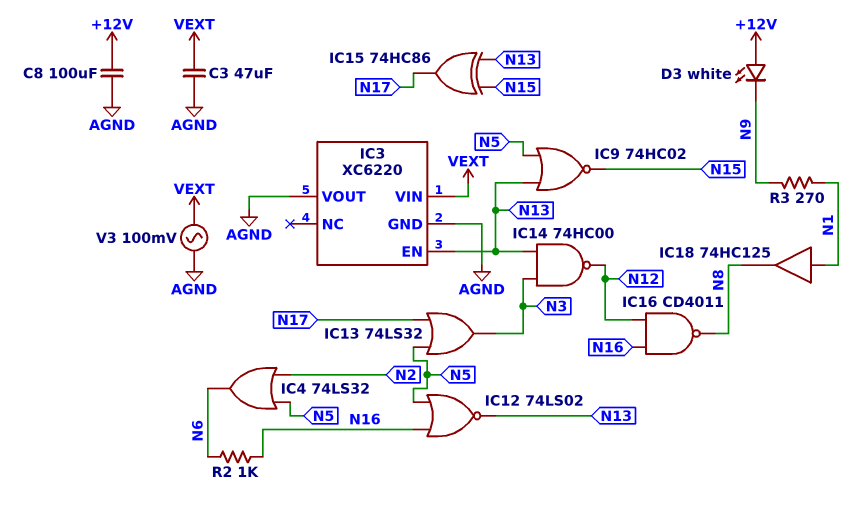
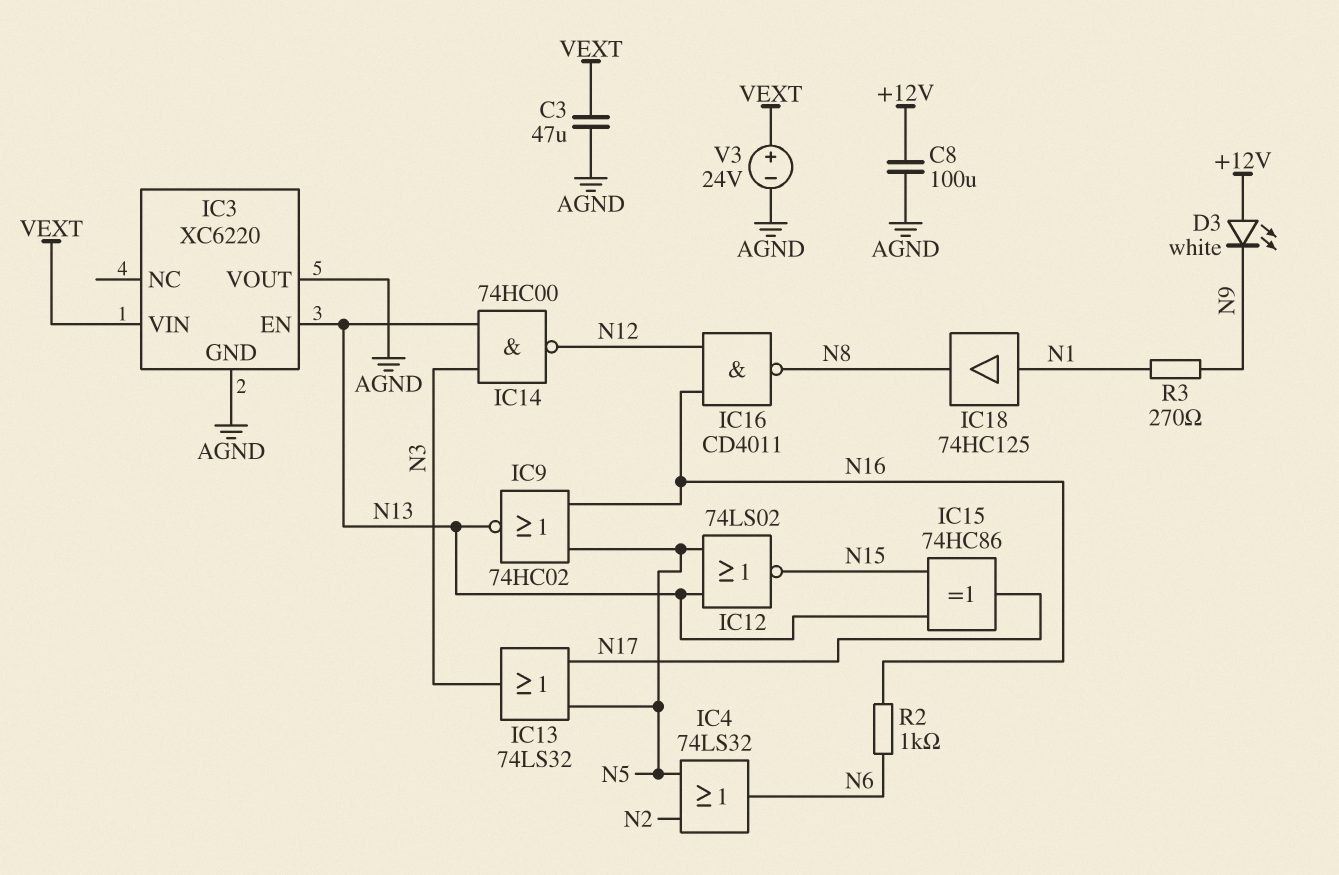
IC9: NOR 74HC02 (in N5, in N13, out N15) -> NOR 74HC02 (in N5, in N16, out N13)
IC12: NOR 74LS02 (in N5, in N16, out N13) -> NOR 74LS02 (in N5, in N13, out N15)
V3: AC 100mV (AGND, VEXT) -> 24V (plus VEXT, minus AGND)

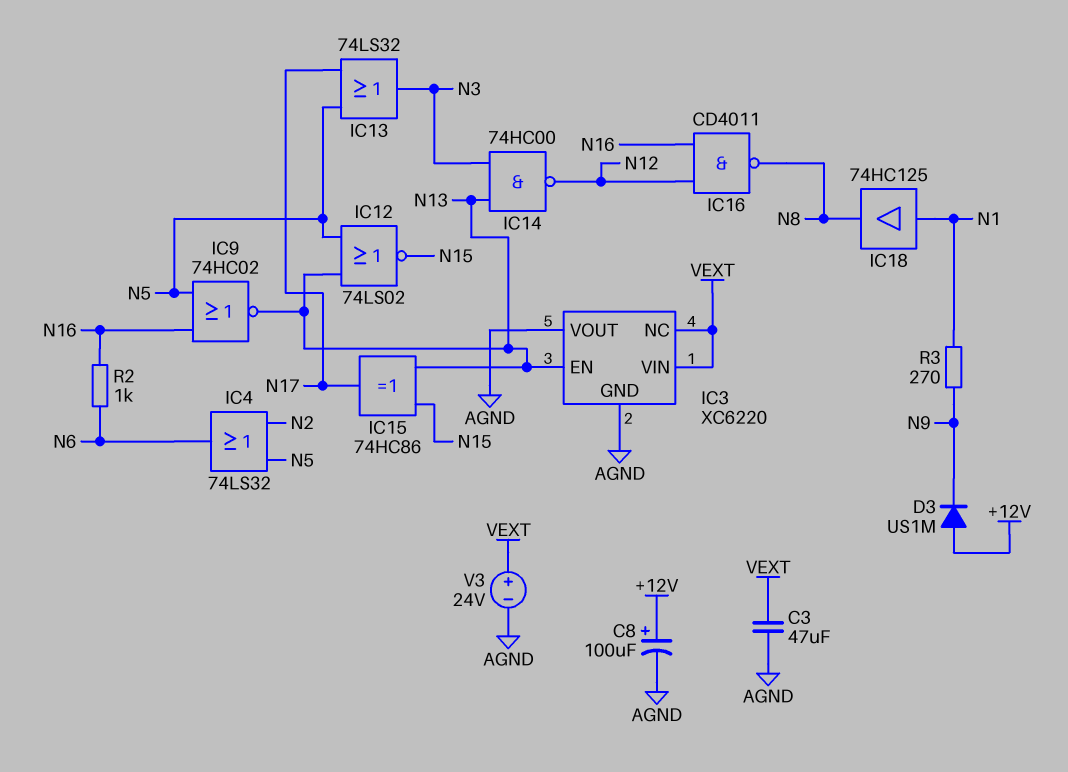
C8: 100uF (+12V, AGND) -> 100uF (plus +12V, minus AGND)
D3: LED white (A +12V, K N9) -> diode US1M (A +12V, K N9)
IC3 pin NC: none -> VEXT

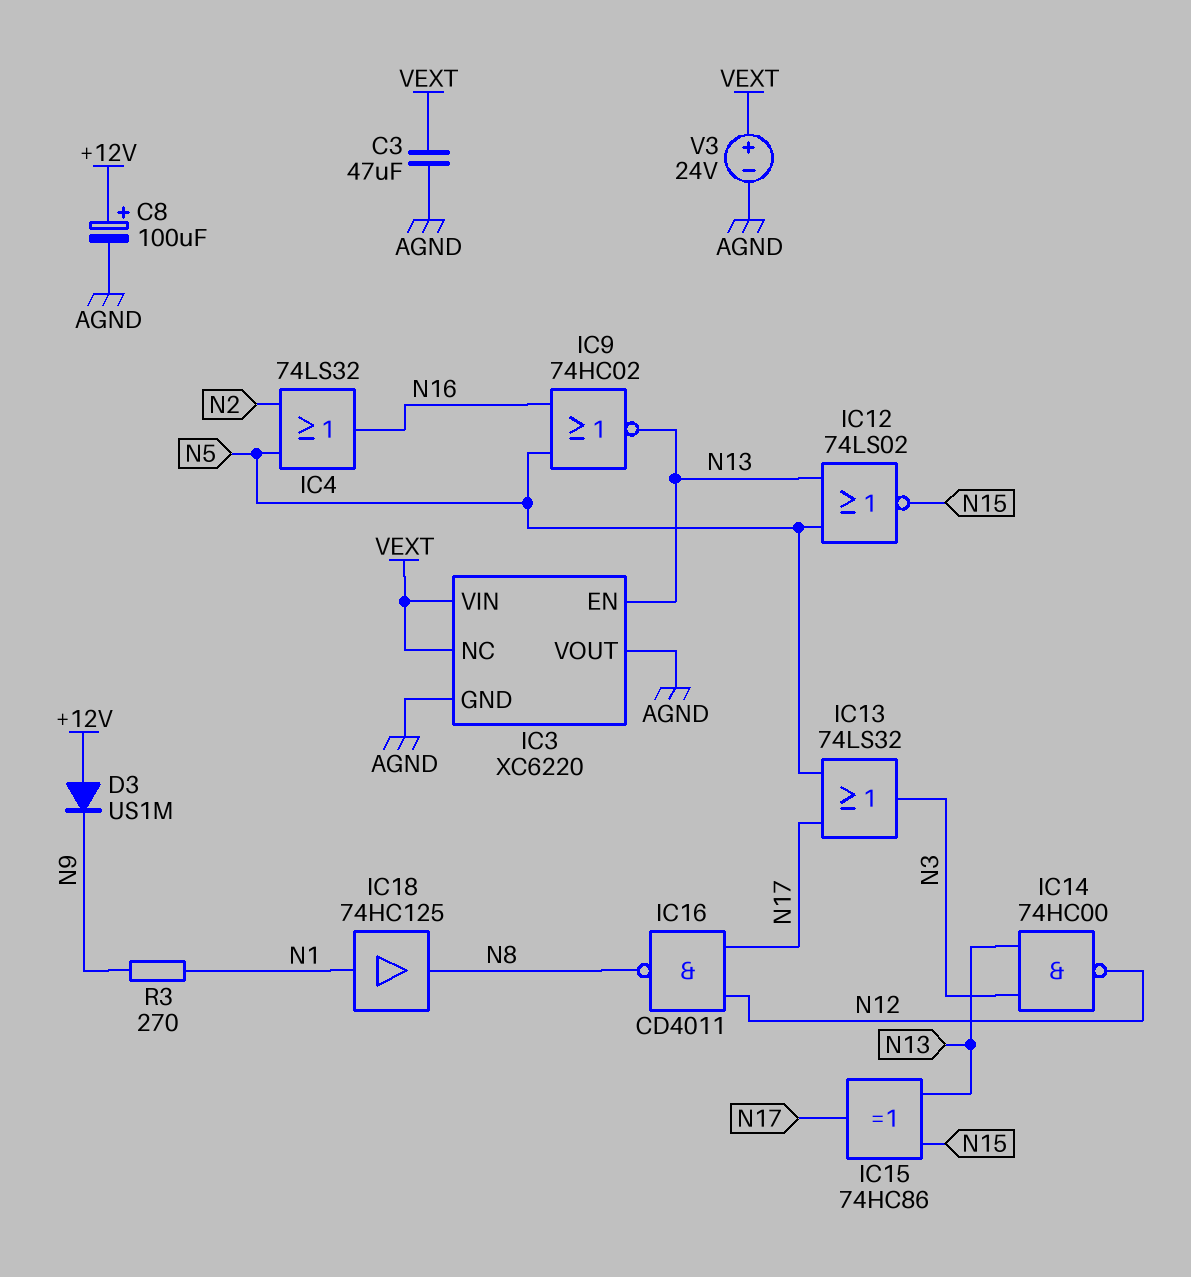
IC4: OR 74LS32 (in N2, in N5, out N6) -> OR 74LS32 (in N2, in N5, out N16)
IC16: NAND CD4011 (in N12, in N16, out N8) -> NAND CD4011 (in N12, in N17, out N8)
R2: 1k (N6, N16) -> none

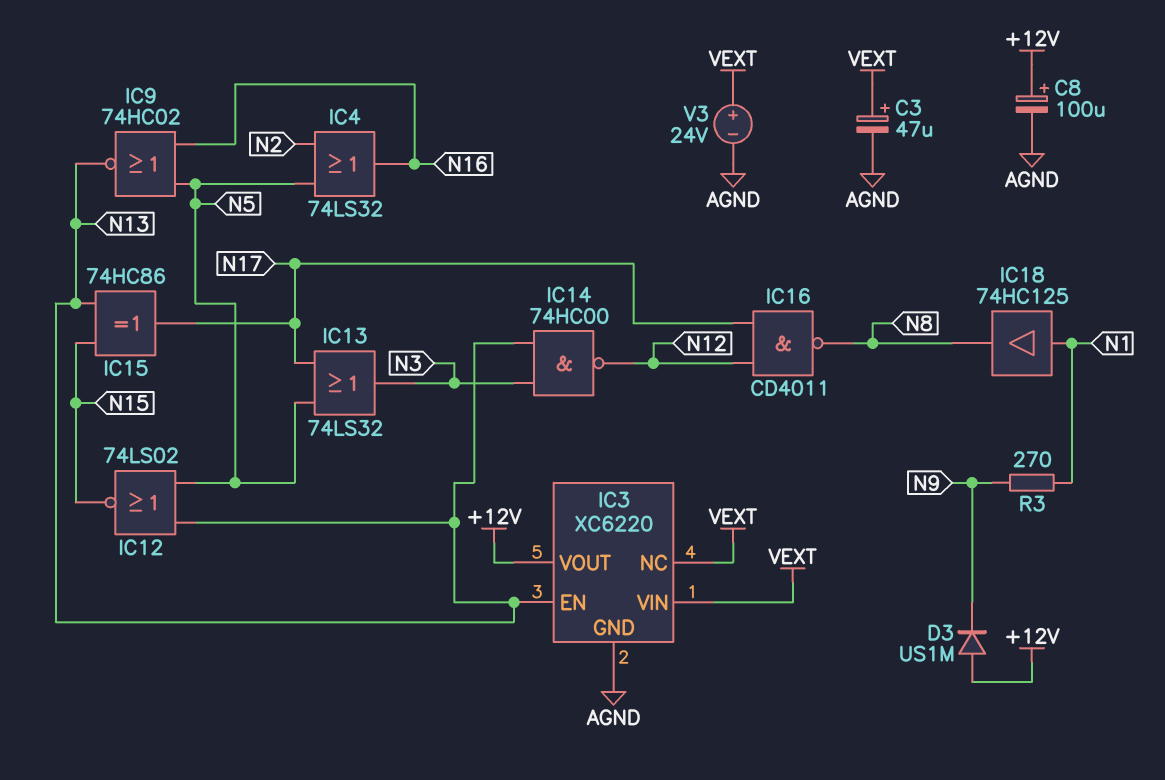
C3: 47uF (AGND, VEXT) -> 47uF (plus VEXT, minus AGND)
IC3 pin VOUT: AGND -> +12V

